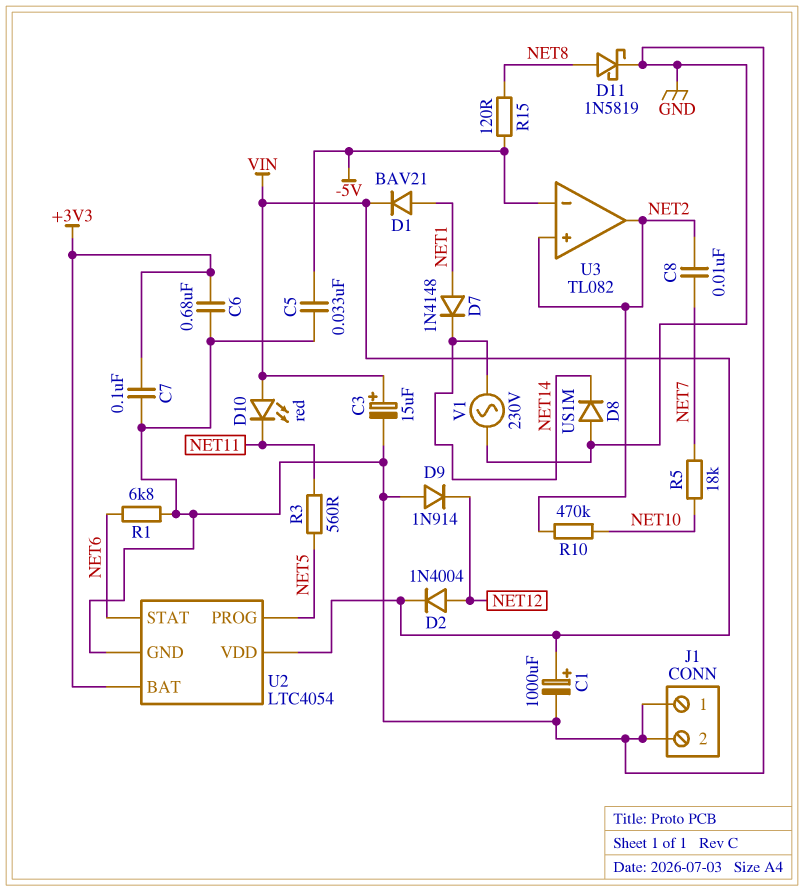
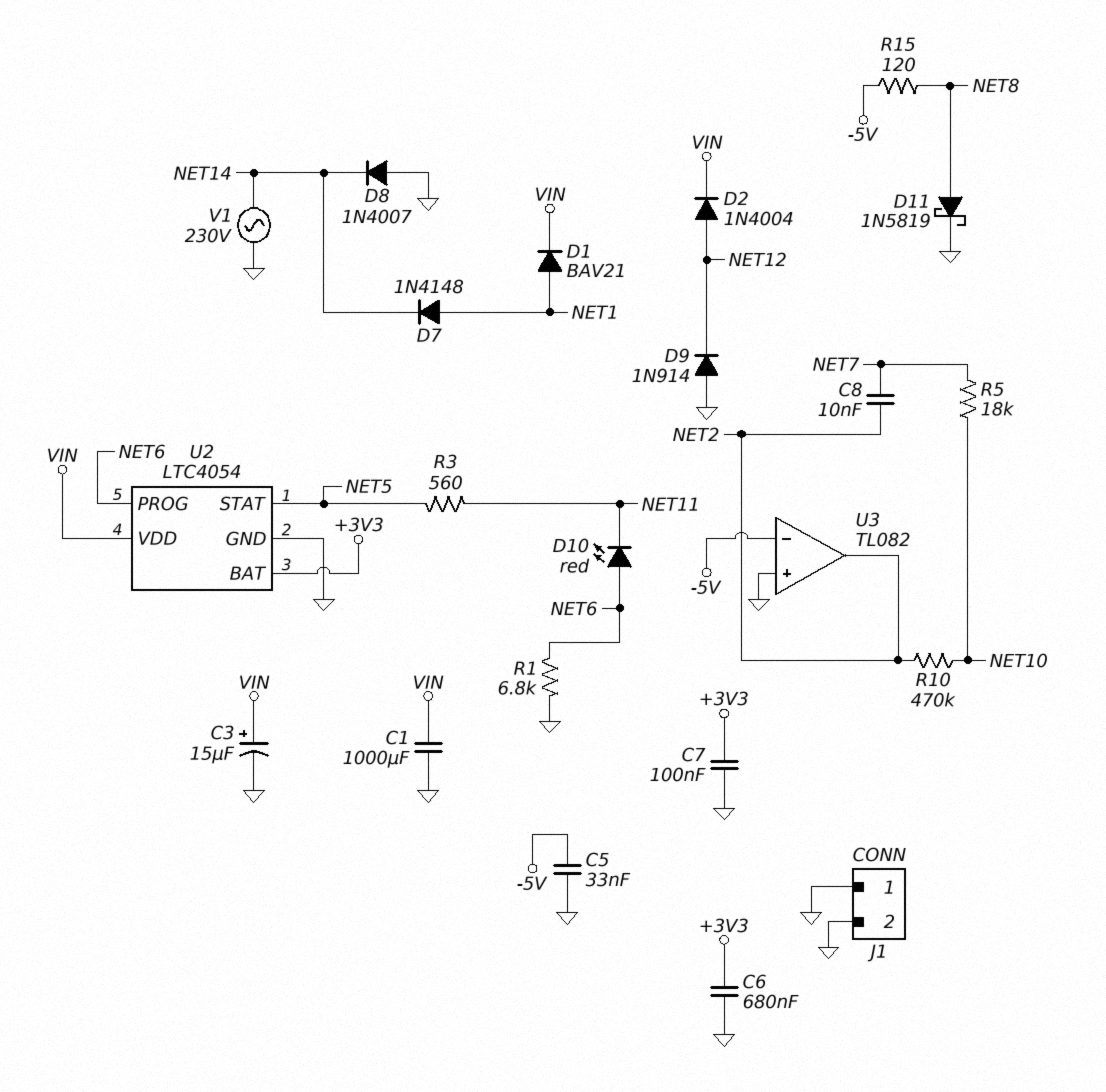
C1: 1000uF (plus VIN, minus GND) -> 1000uF (GND, VIN)
D8: diode US1M (A GND, K NET14) -> diode 1N4007 (A GND, K NET14)
D10: LED red (A VIN, K NET11) -> LED red (A NET6, K NET11)
U2 pin PROG: NET5 -> NET6
U2 pin STAT: NET6 -> NET5
U3 pin in+: NET2 -> GND

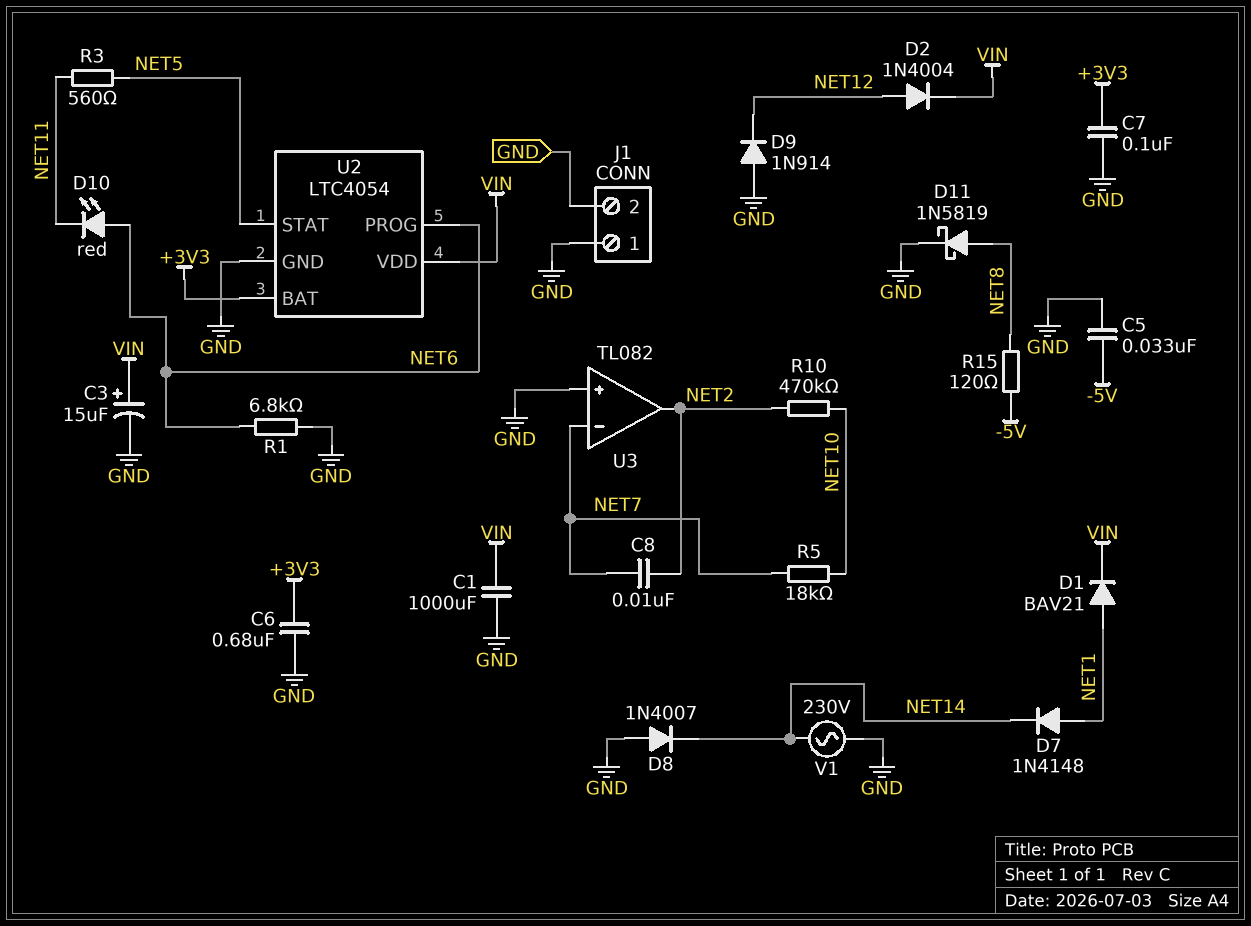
U3 pin in-: -5V -> NET7

